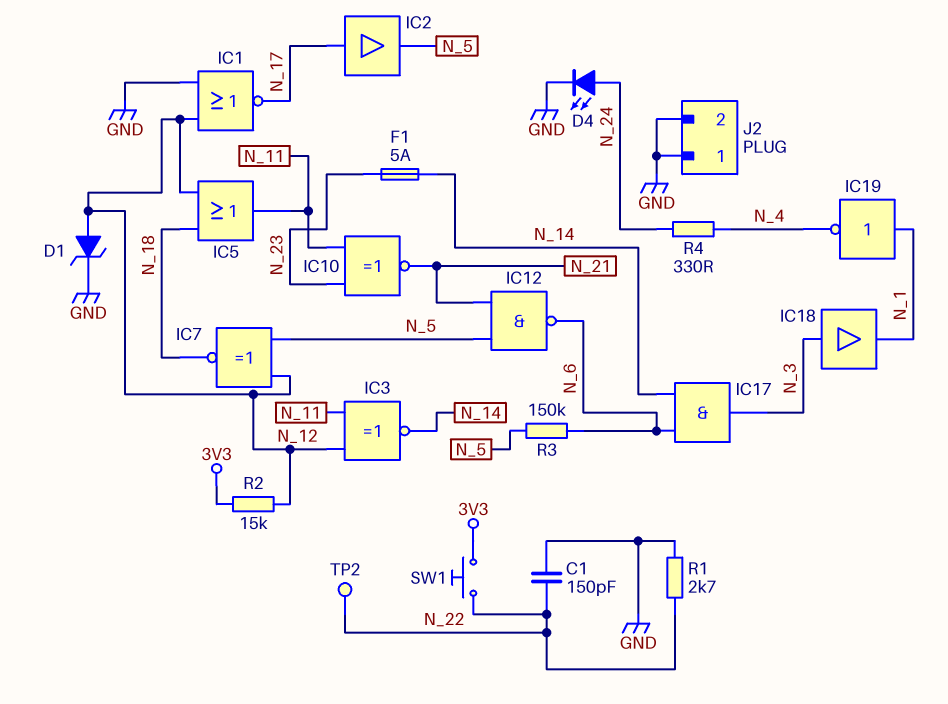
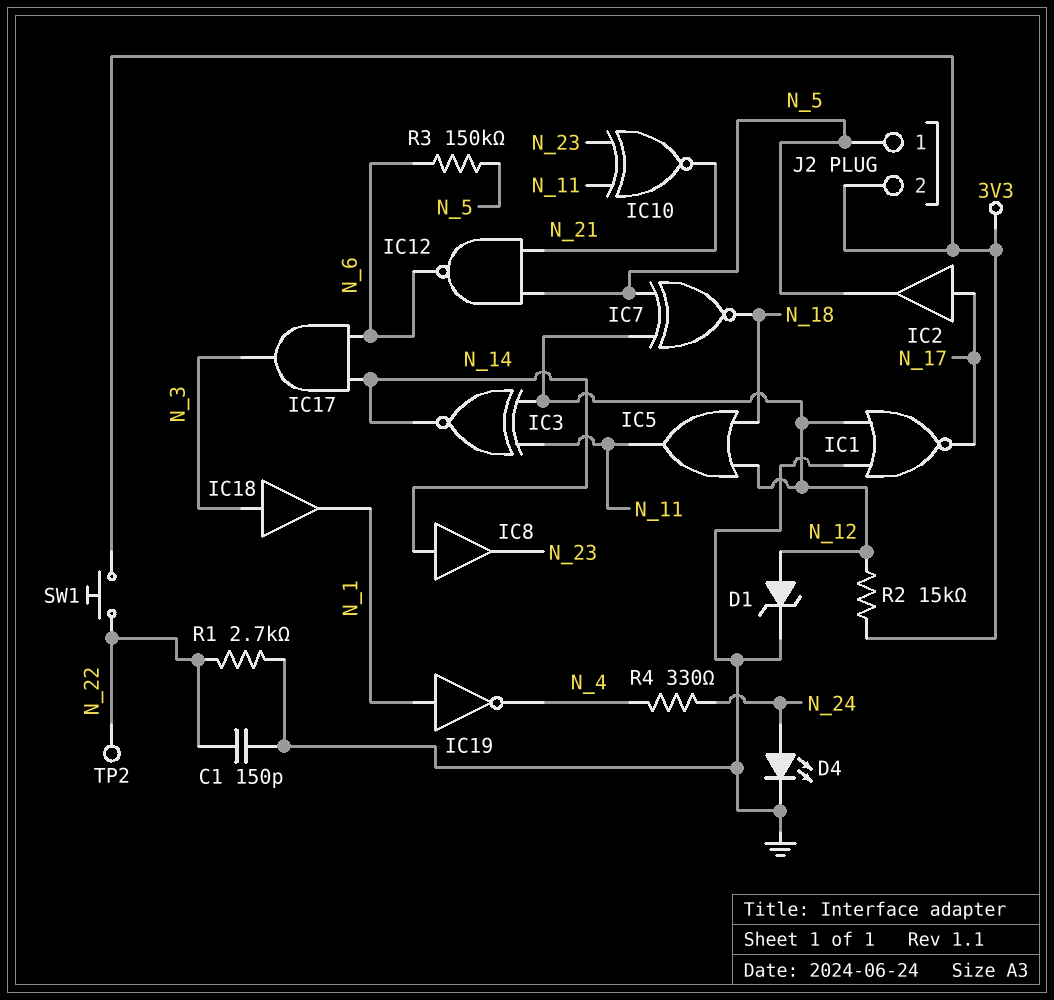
F1: 5A (N_14, N_23) -> none
IC8: none -> buffer (in N_14, out N_23)
J2 pin 1: GND -> N_5
J2 pin 2: GND -> 3V3

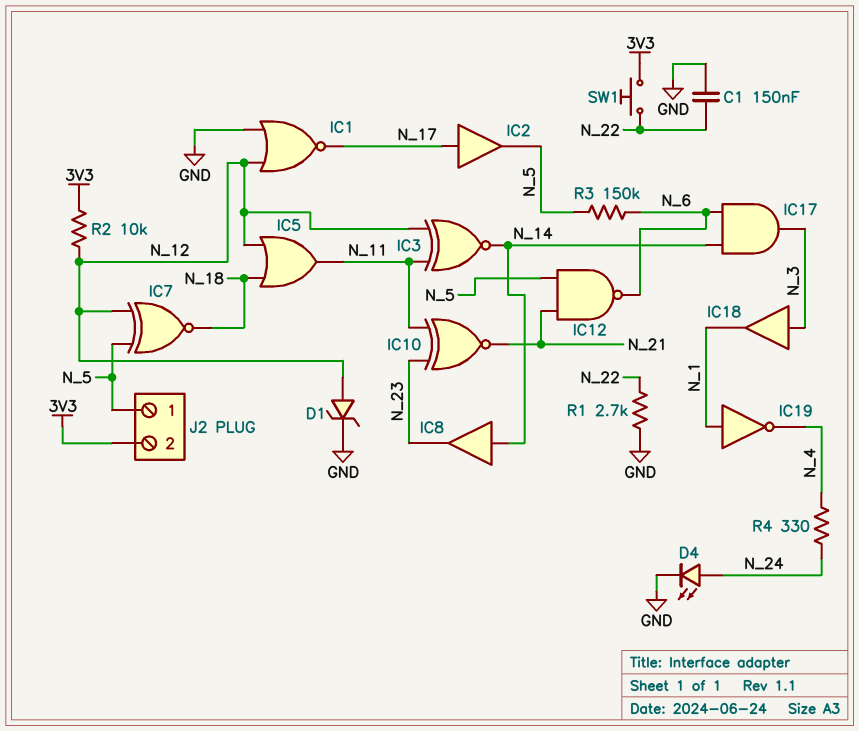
C1: 150pF (GND, N_22) -> 150nF (GND, N_22)
R2: 15k (3V3, N_12) -> 10k (3V3, N_12)
TP2: test point (N_22) -> none

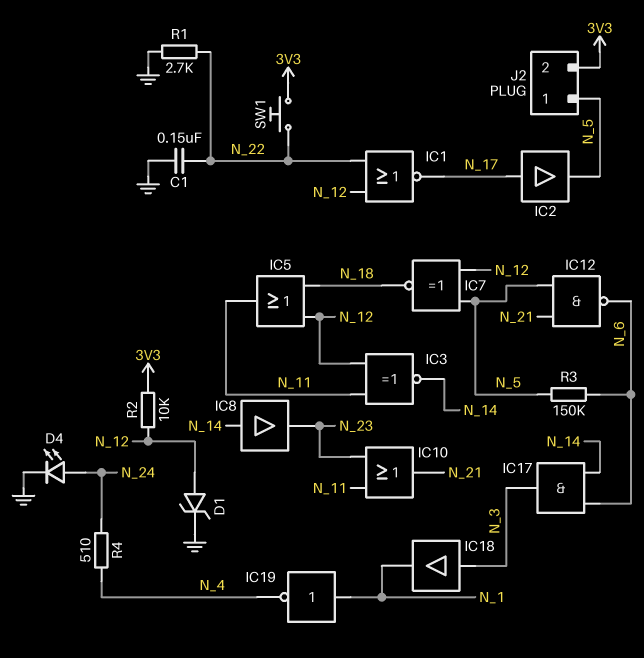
IC1: NOR (in GND, in N_12, out N_17) -> NOR (in N_12, in N_22, out N_17)
IC10: XNOR (in N_11, in N_23, out N_21) -> OR (in N_11, in N_23, out N_21)
R4: 330 (N_4, N_24) -> 510 (N_4, N_24)

